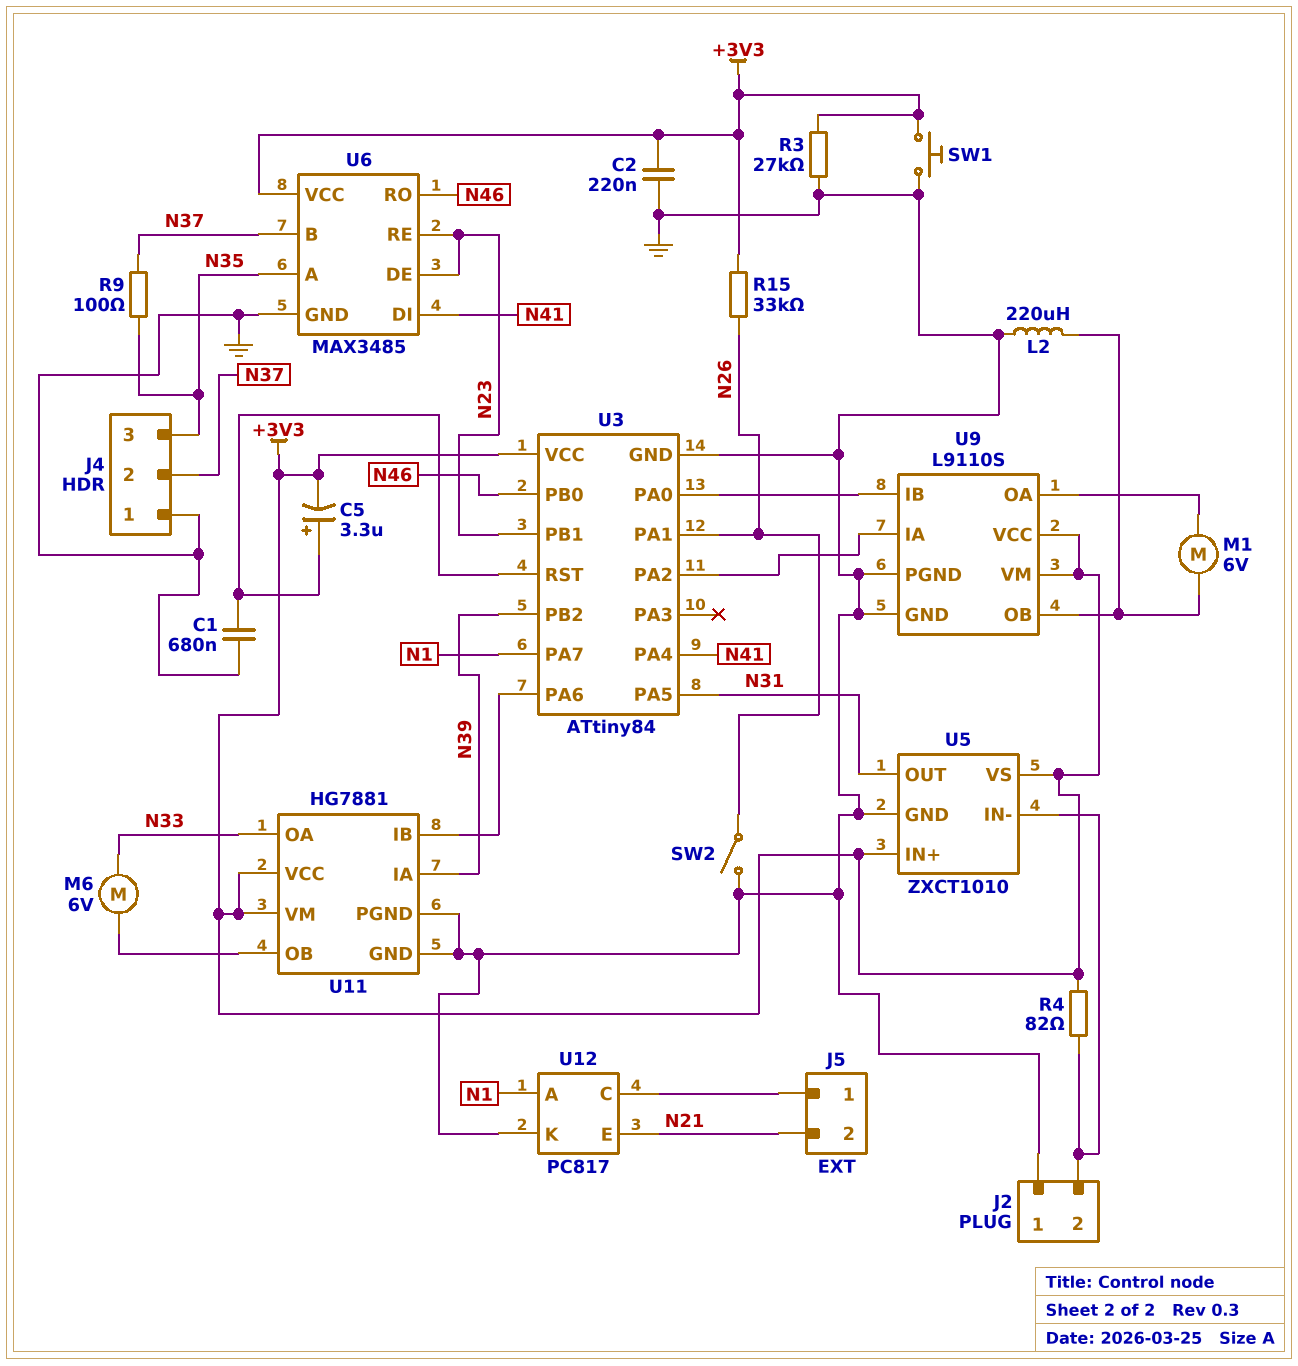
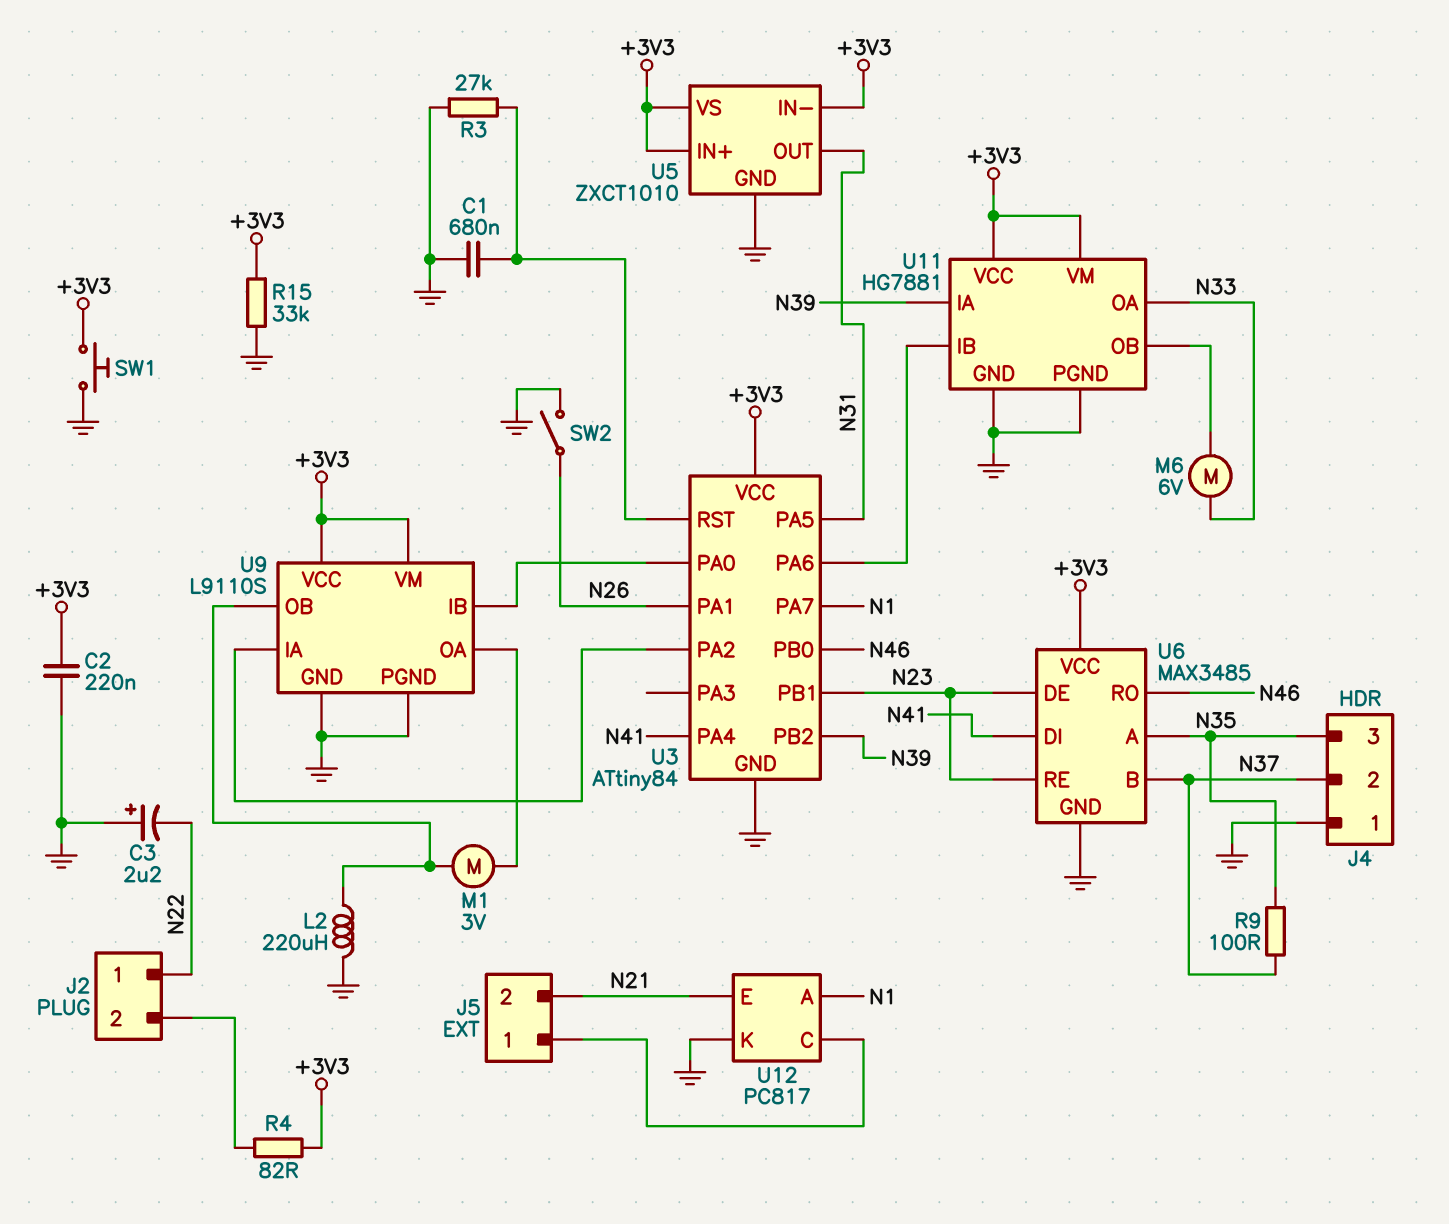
C3: none -> 2.2uF (plus GND, minus N22)
C5: 3.3uF (plus U3/RST, minus +3V3) -> none
J2 pin 1: GND -> N22
M1: motor 6V (U9/OA, U9/OB) -> motor 3V (U9/OA, U9/OB)
R3: 27k (+3V3, GND) -> 27k (GND, U3/RST)
R15: 33k (+3V3, N26) -> 33k (+3V3, GND)
U5 pin IN-: J2/2 -> +3V3

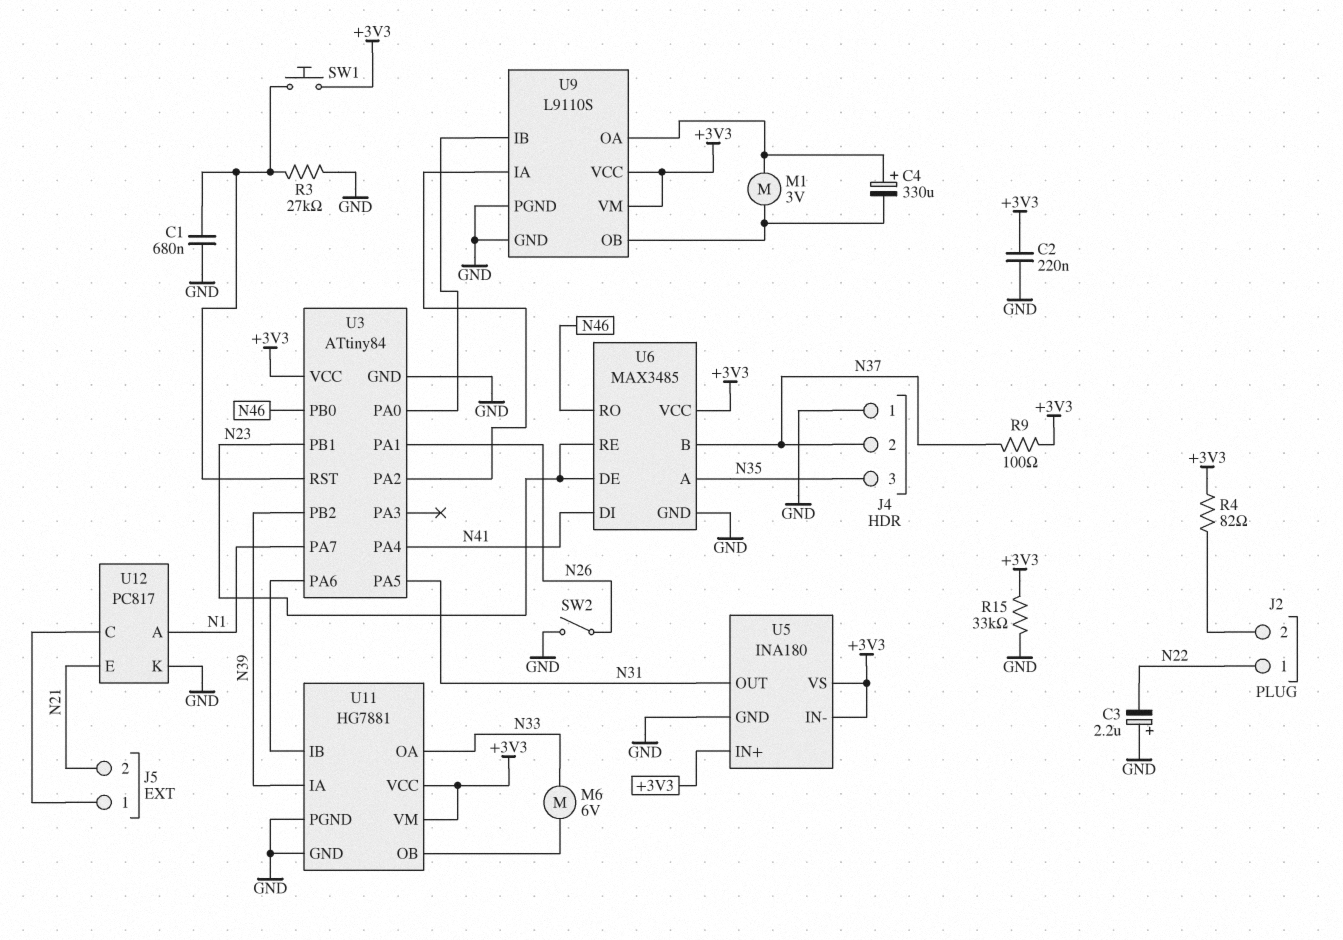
C4: none -> 330uF (plus U9/OA, minus U9/OB)
L2: 220uH (GND, U9/OB) -> none
R9: 100 (N35, N37) -> 100 (+3V3, N37)
SW1: button (+3V3, GND) -> button (+3V3, U3/RST)
U5: ZXCT1010 -> INA180

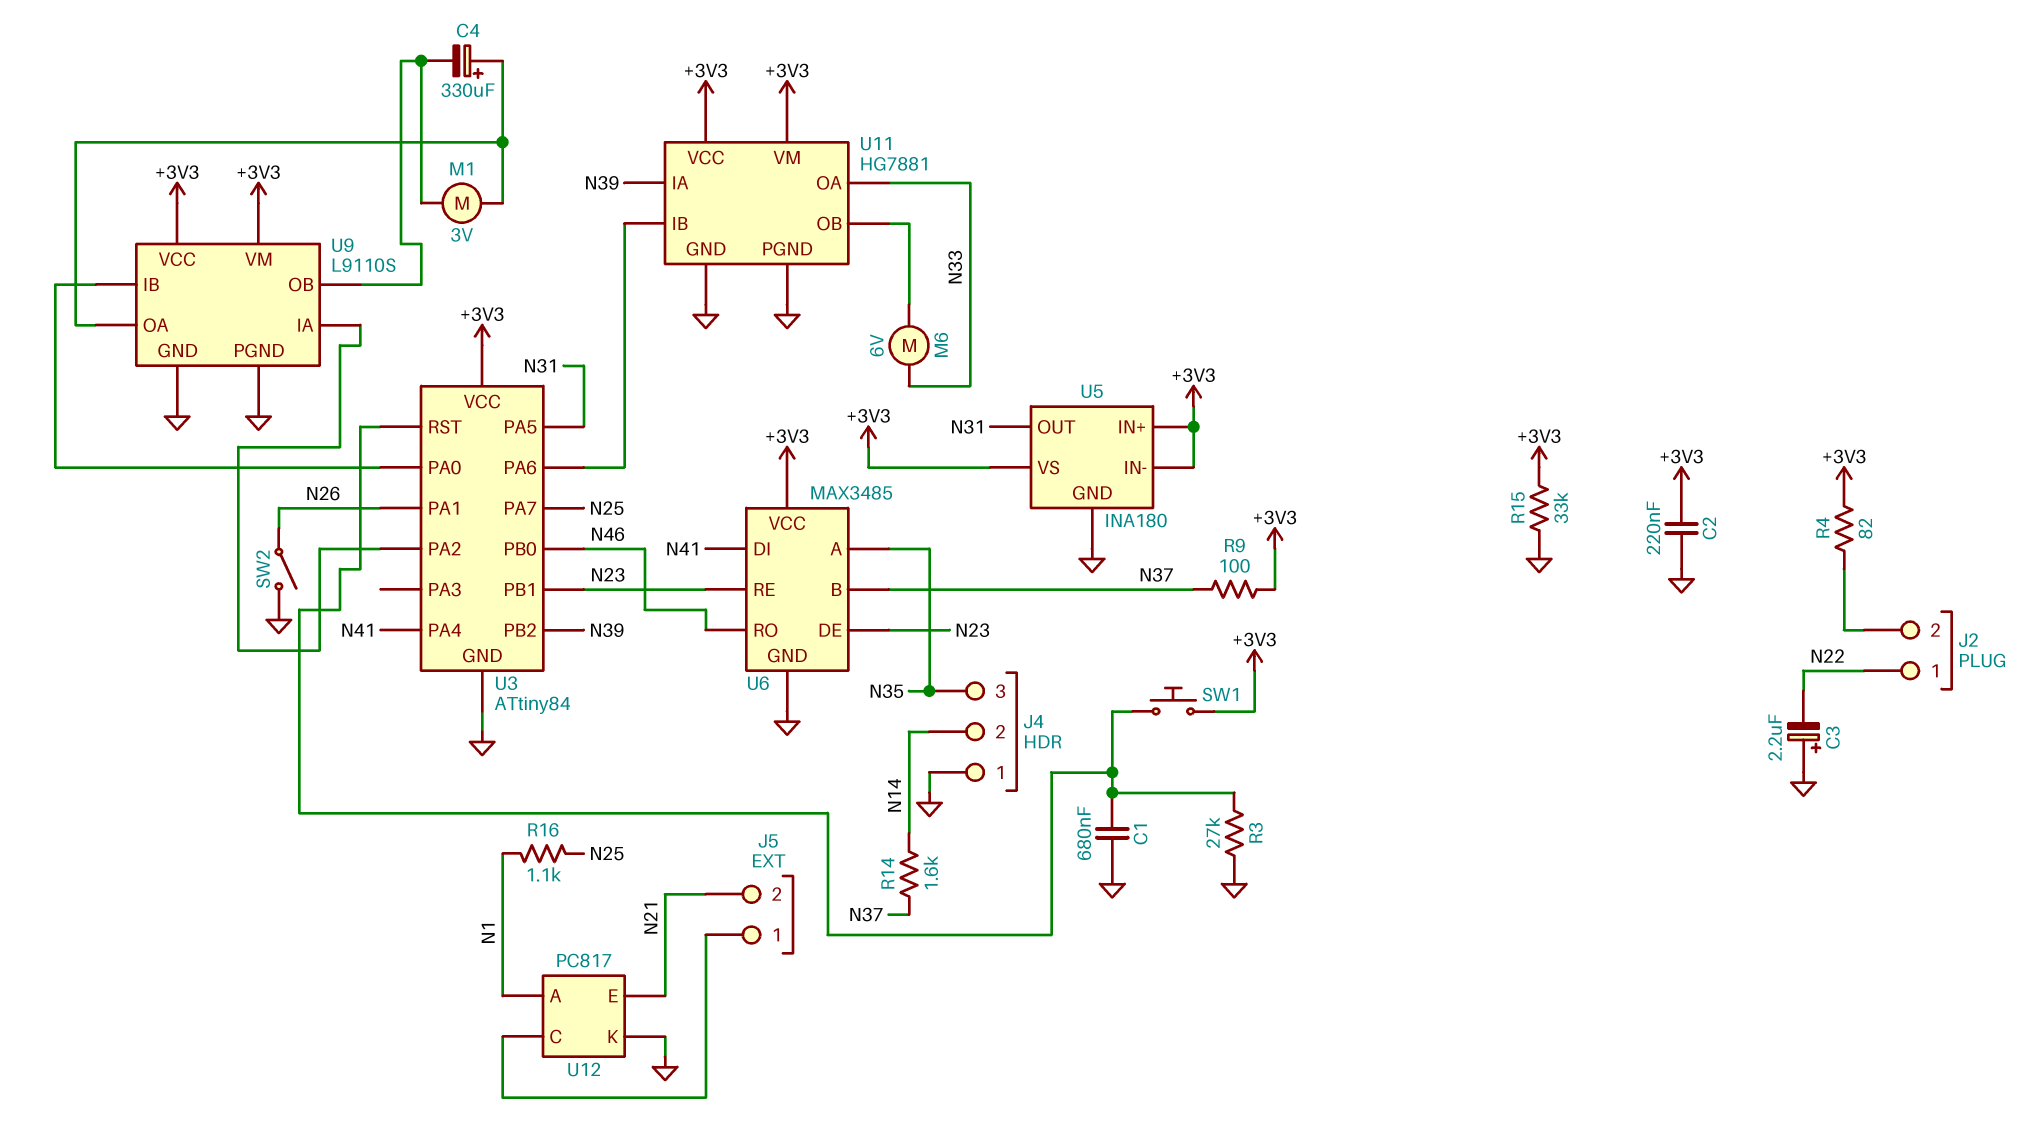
J4 pin 2: N37 -> N14
R14: none -> 1.6k (N14, N37)
R16: none -> 1.1k (N1, N25)
U3 pin PA7: N1 -> N25

